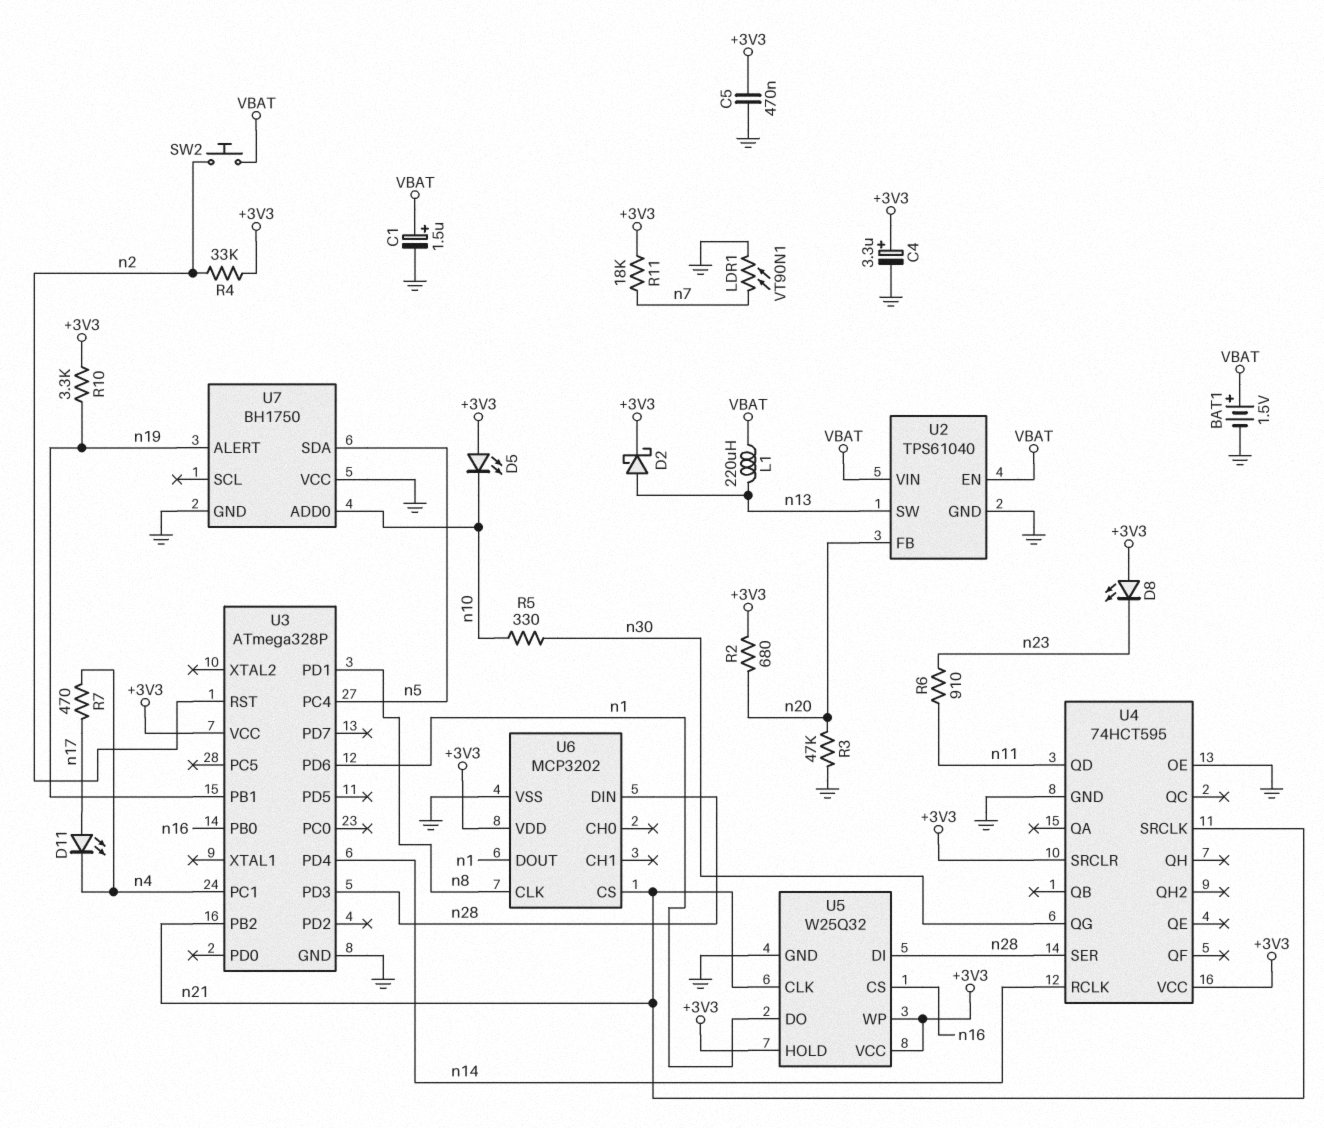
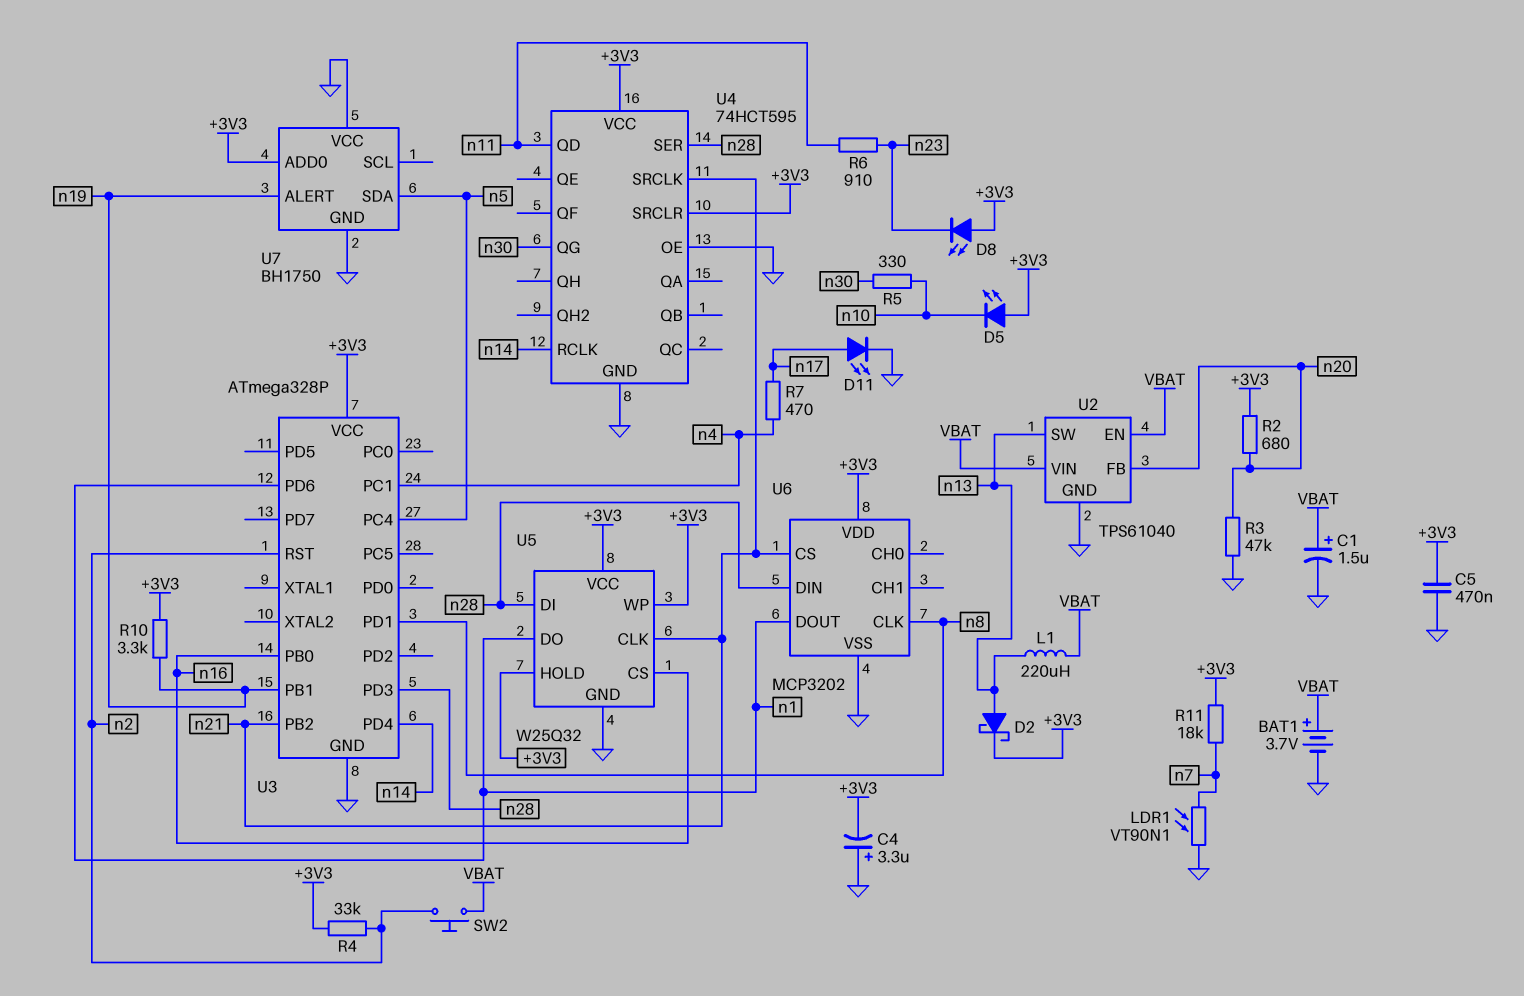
BAT1: 1.5V (plus VBAT, minus GND) -> 3.7V (plus VBAT, minus GND)
C4: 3.3uF (plus +3V3, minus GND) -> 3.3uF (plus GND, minus +3V3)
D11: LED (A n17, K n4) -> LED (A n17, K GND)
U7 pin ADD0: n10 -> +3V3

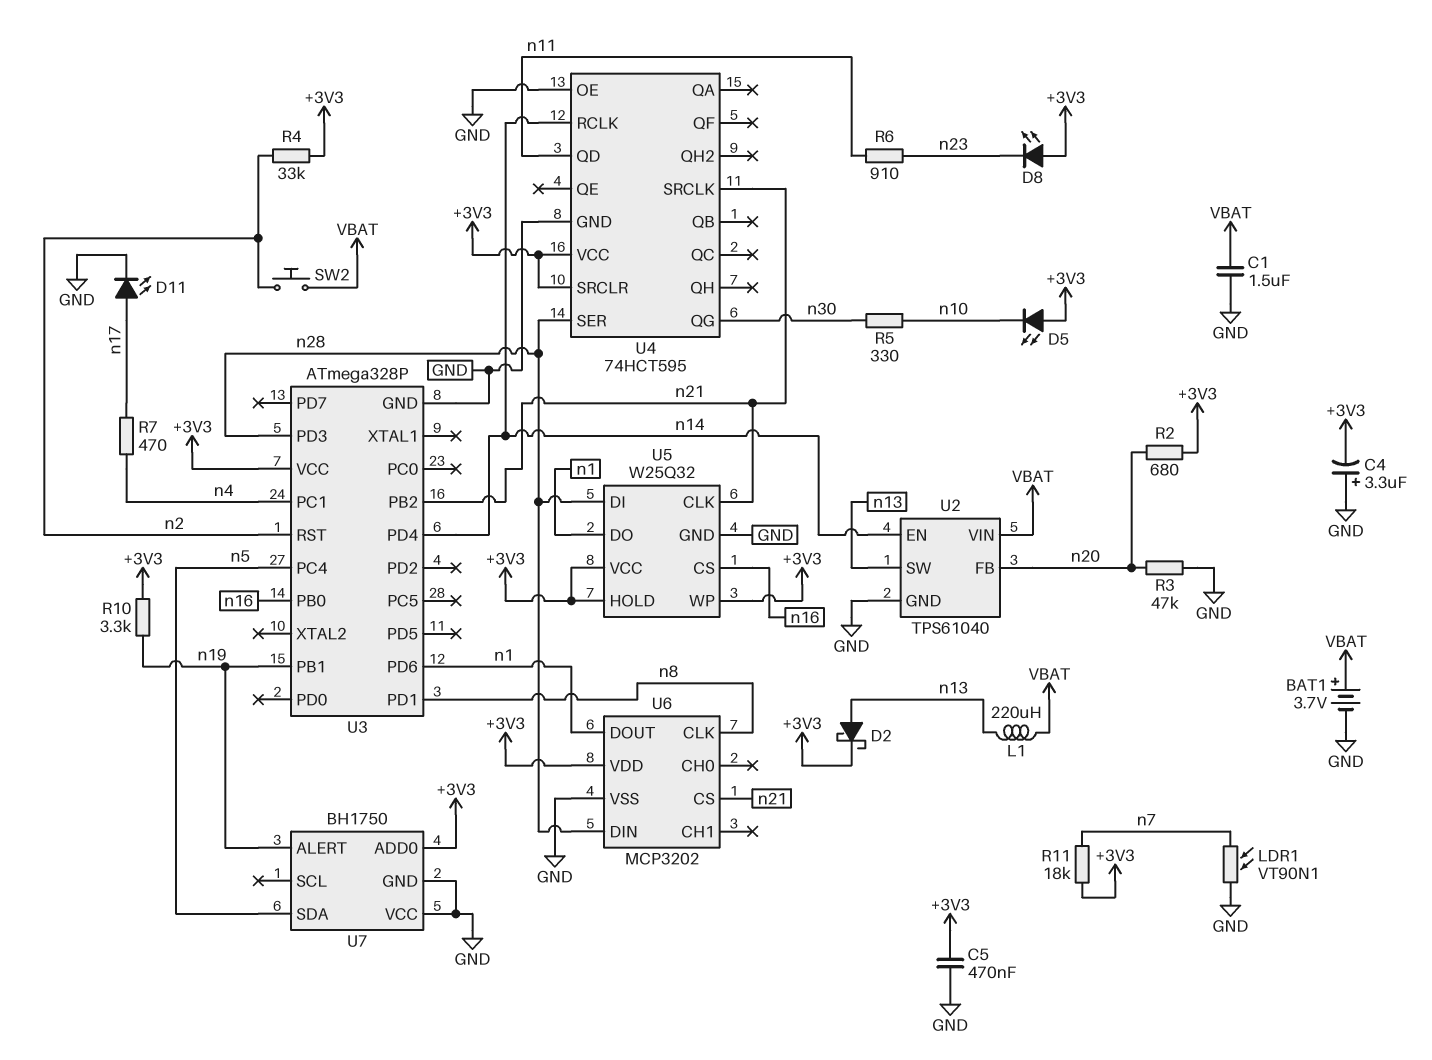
C1: 1.5uF (plus VBAT, minus GND) -> 1.5uF (GND, VBAT)
U2 pin EN: VBAT -> n14

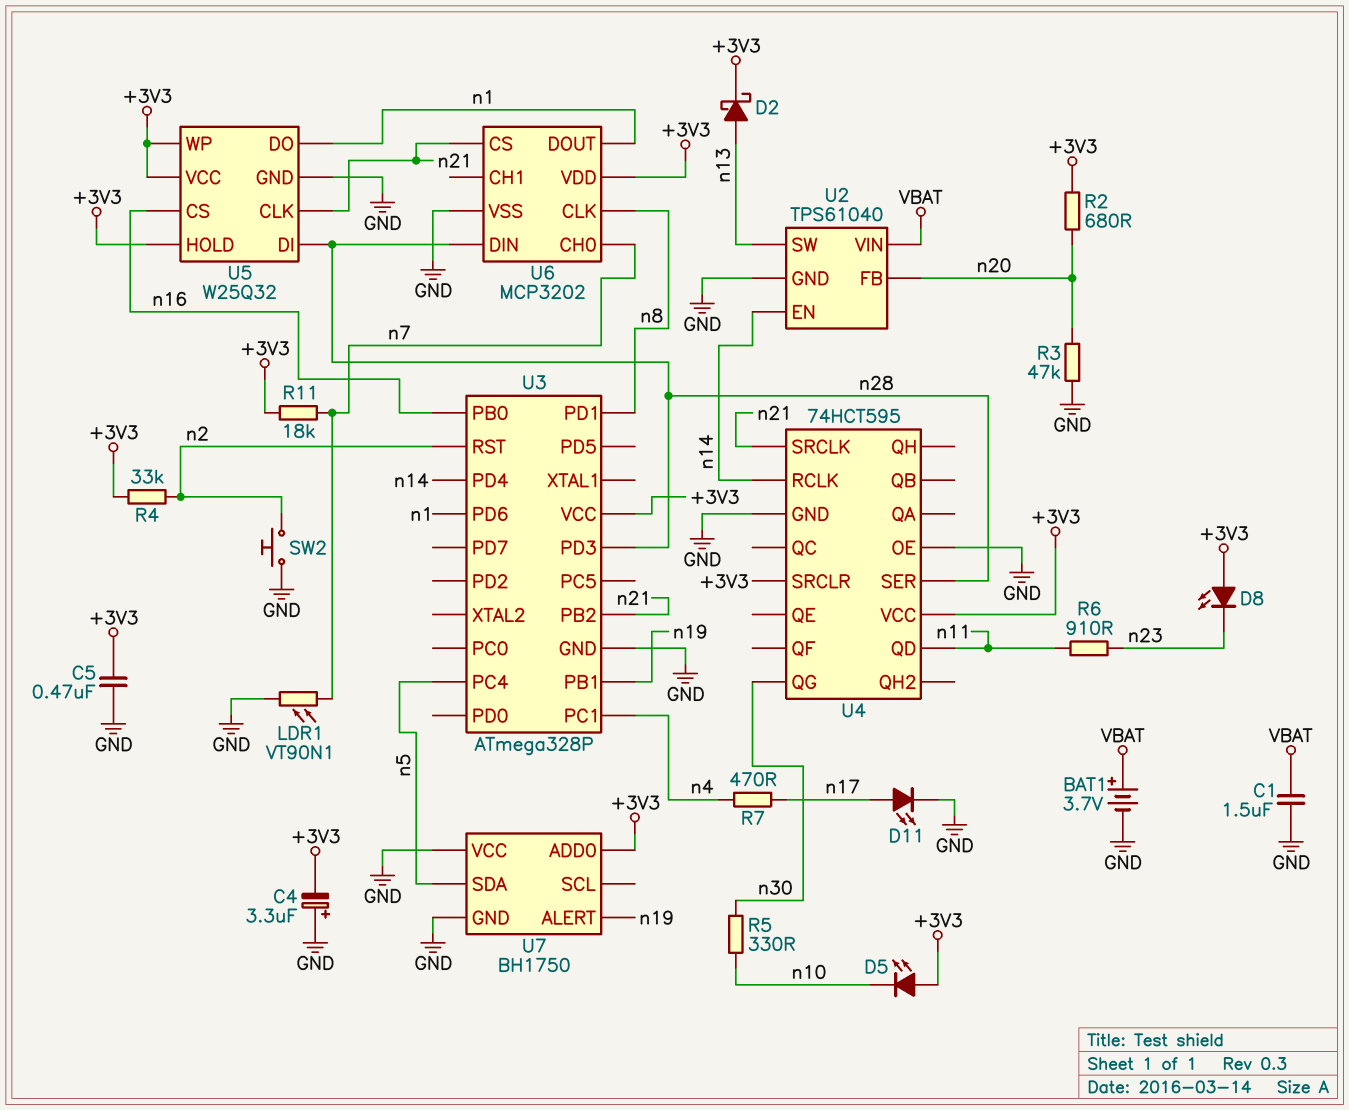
L1: 220uH (VBAT, n13) -> none
R10: 3.3k (+3V3, n19) -> none
SW2: button (VBAT, n2) -> button (GND, n2)
U6 pin CH0: none -> n7

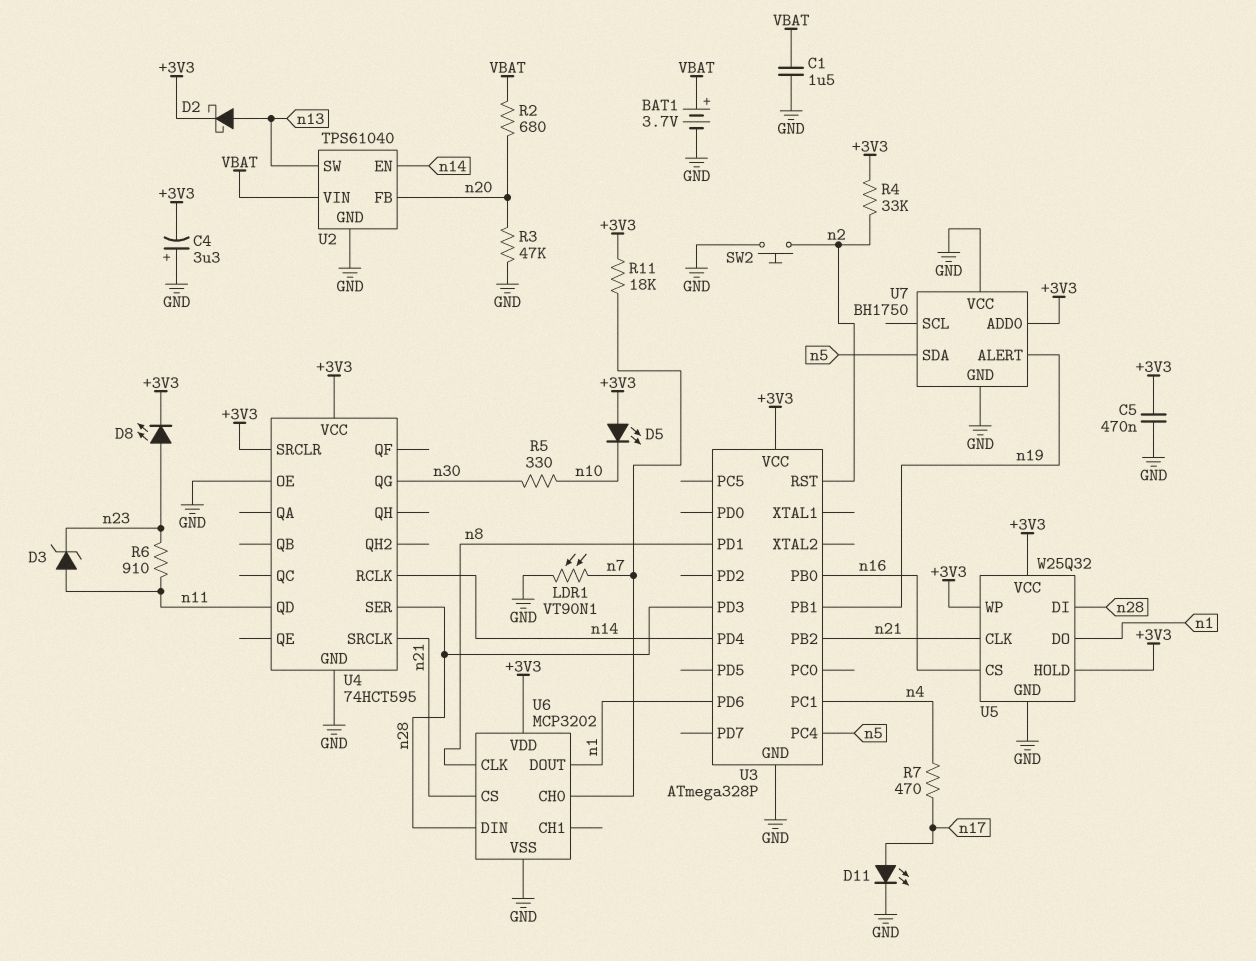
D3: none -> zener (A n11, K n23)
D8: LED (A +3V3, K n23) -> LED (A n23, K +3V3)
R2: 680 (+3V3, n20) -> 680 (VBAT, n20)

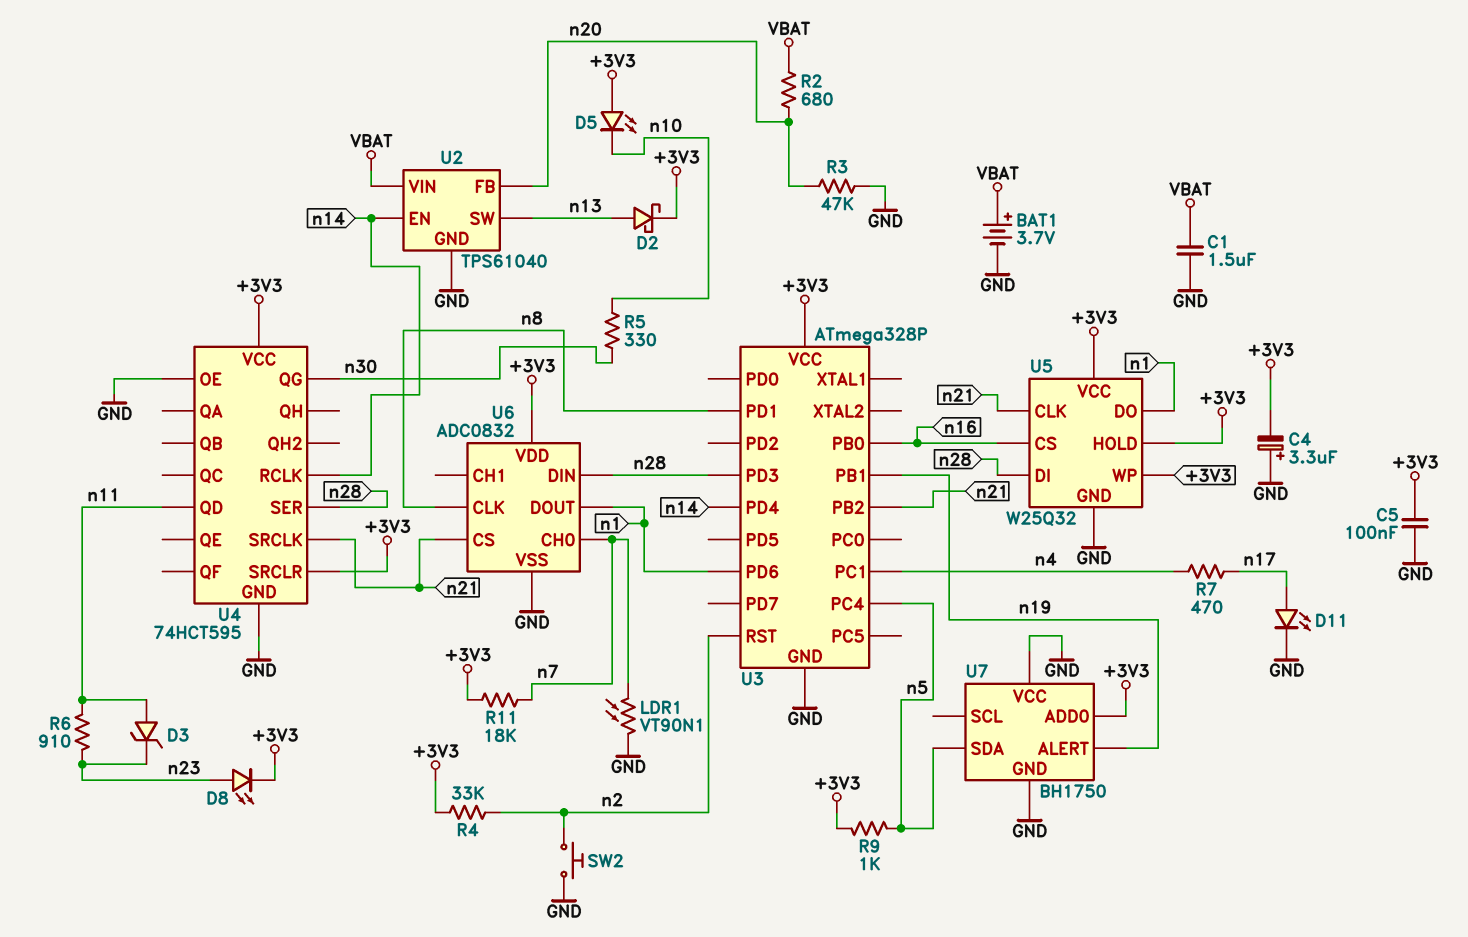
C5: 470nF (+3V3, GND) -> 100nF (+3V3, GND)
R9: none -> 1k (+3V3, n5)
U6: MCP3202 -> ADC0832

